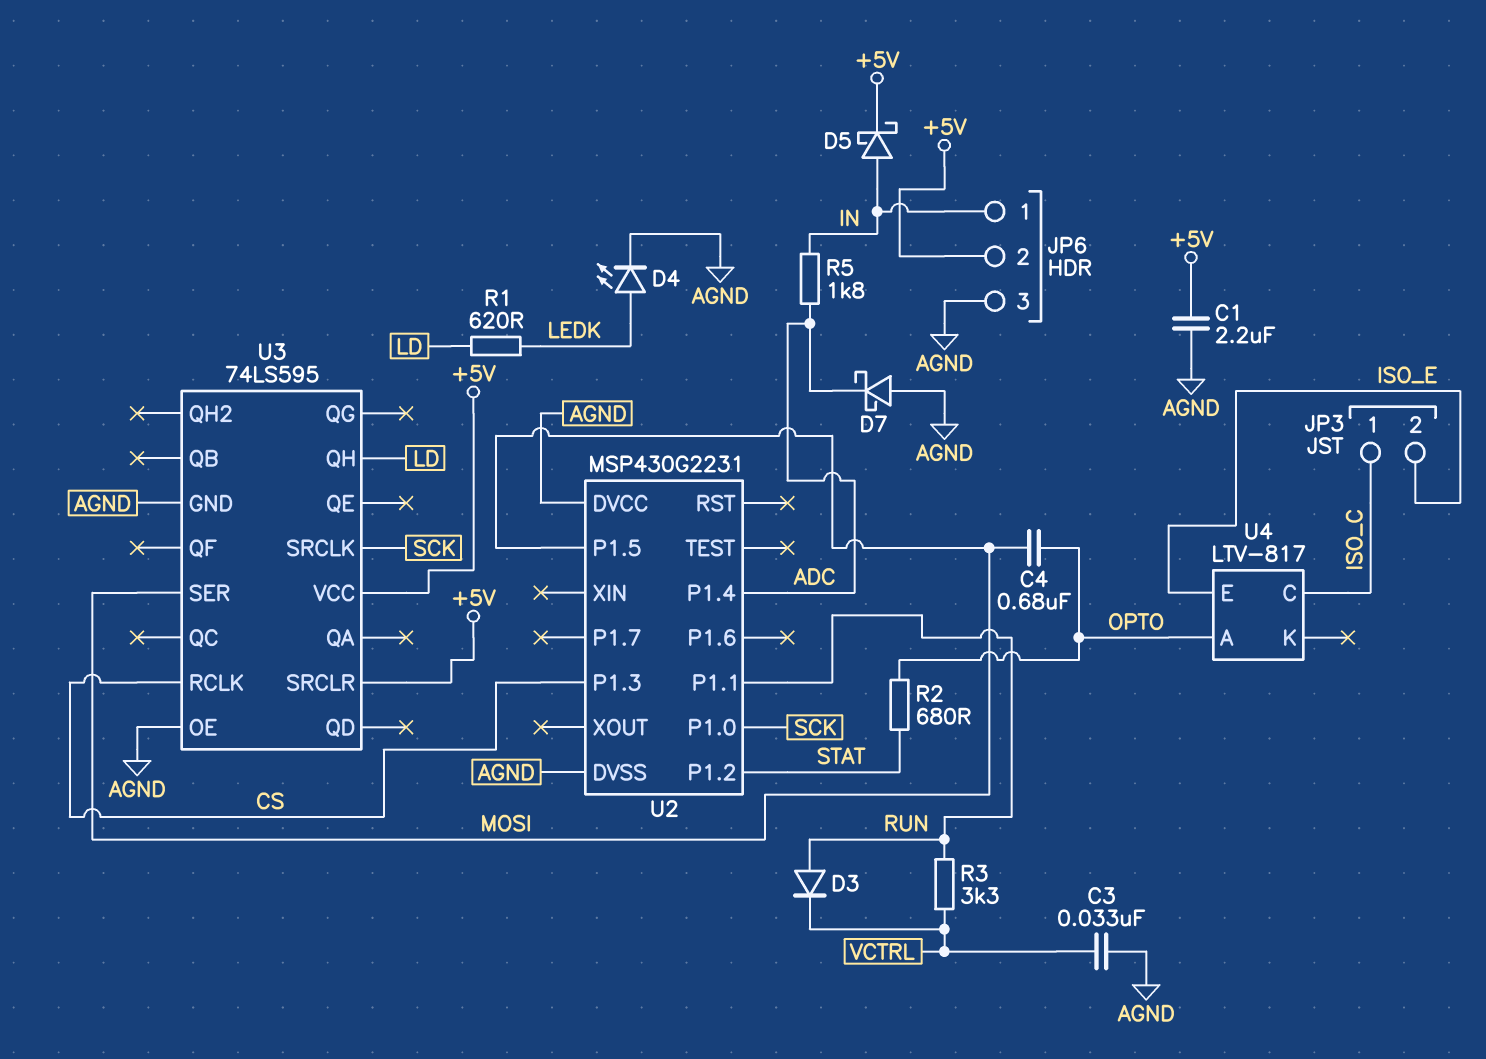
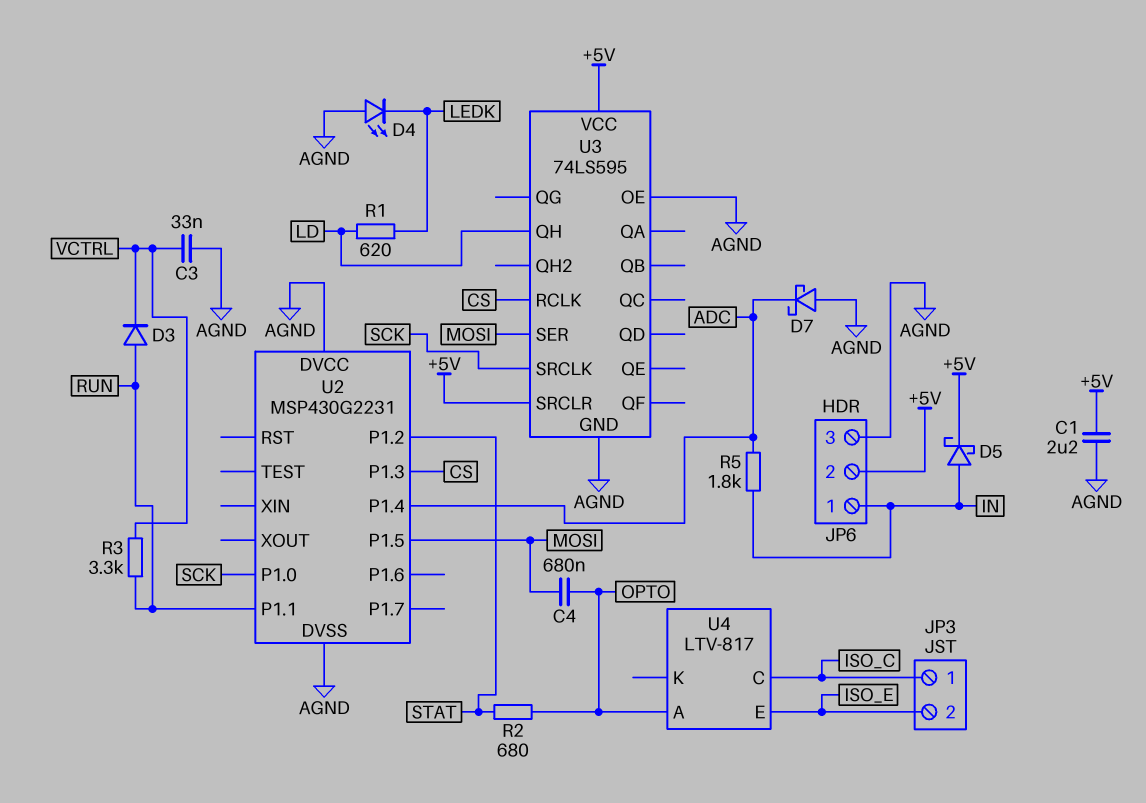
D4: LED (A LEDK, K AGND) -> LED (A AGND, K LEDK)

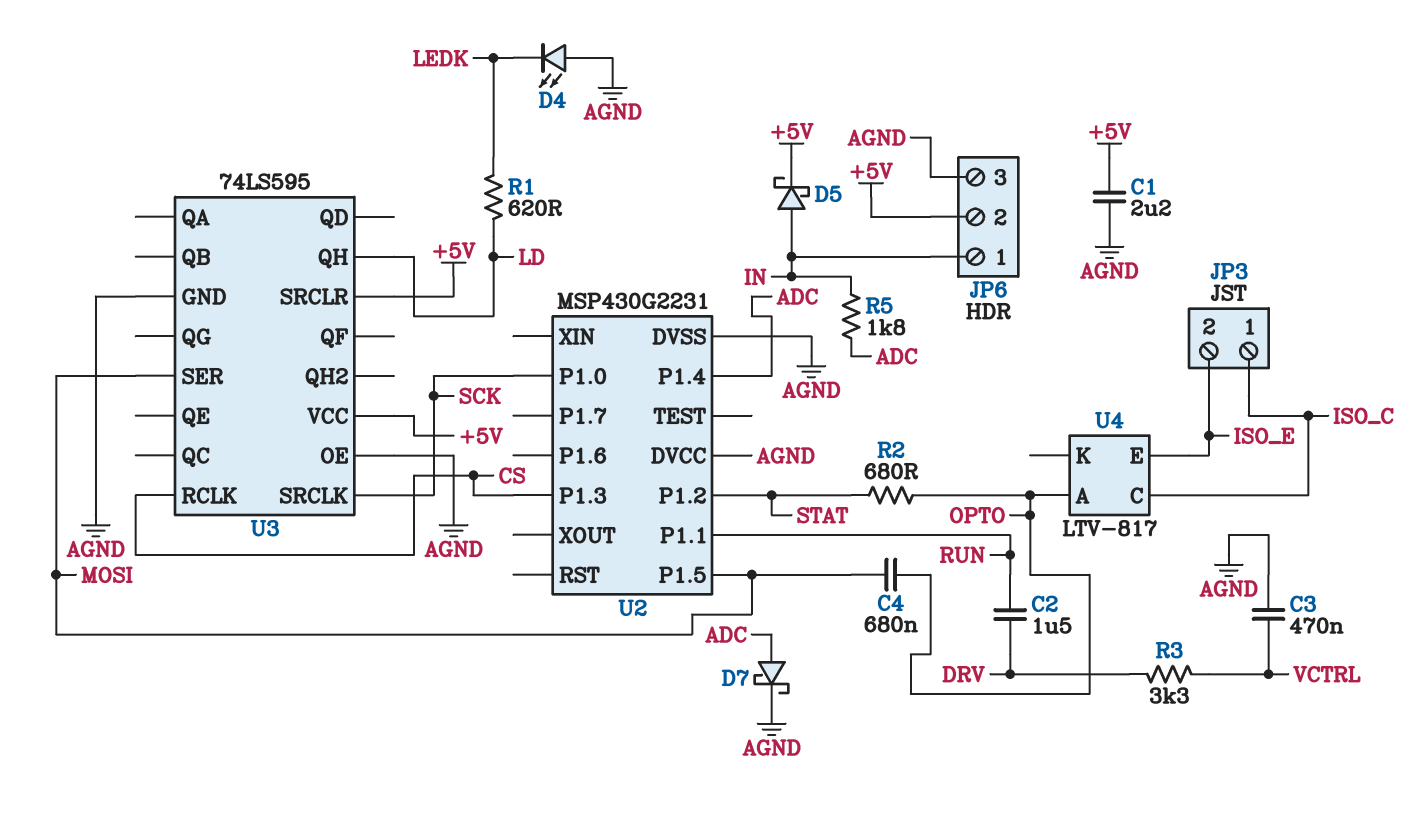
C2: none -> 1.5uF (DRV, RUN)
C3: 33nF (AGND, VCTRL) -> 470nF (AGND, VCTRL)
D3: diode (A RUN, K VCTRL) -> none
D7: schottky (A AGND, K ADC) -> schottky (A ADC, K AGND)
R3: 3.3k (RUN, VCTRL) -> 3.3k (DRV, VCTRL)

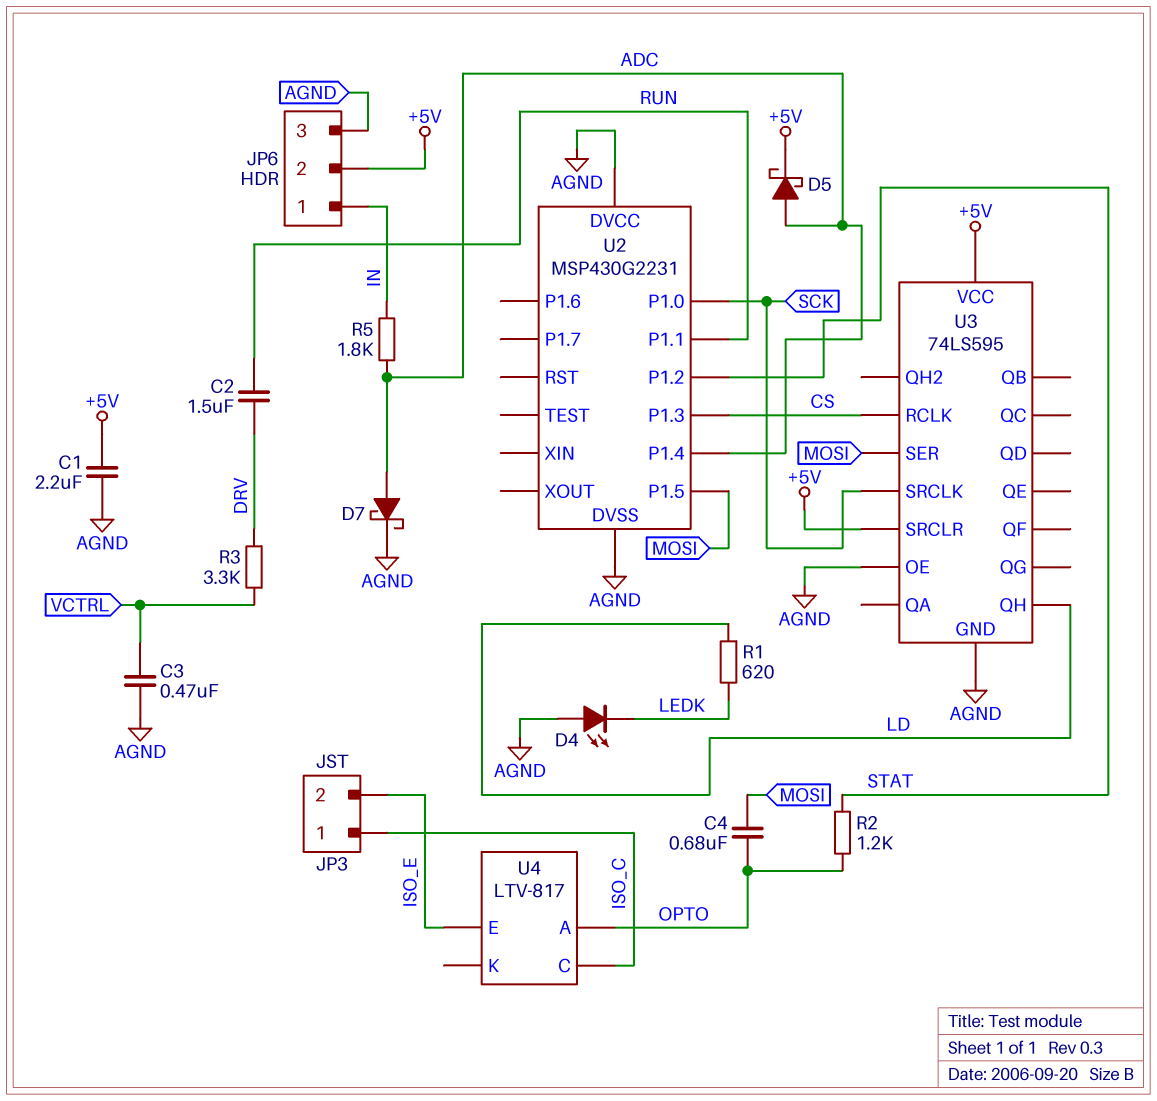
D5: schottky (A IN, K +5V) -> schottky (A ADC, K +5V)
R2: 680 (OPTO, STAT) -> 1.2k (OPTO, STAT)

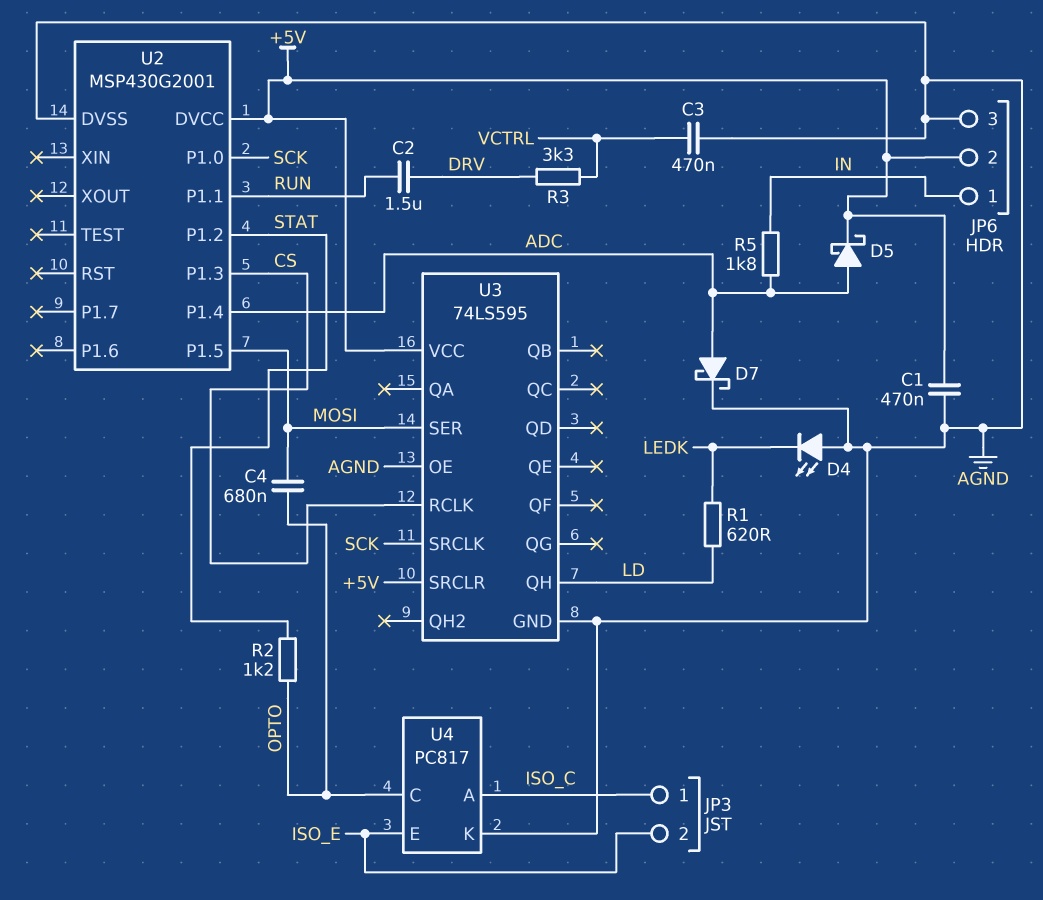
C1: 2.2uF (+5V, AGND) -> 470nF (+5V, AGND)
U2: MSP430G2231 -> MSP430G2001
U2 pin DVCC: AGND -> +5V
U4: LTV-817 -> PC817
U4 pin A: OPTO -> ISO_C
U4 pin C: ISO_C -> OPTO
U4 pin K: none -> AGND

